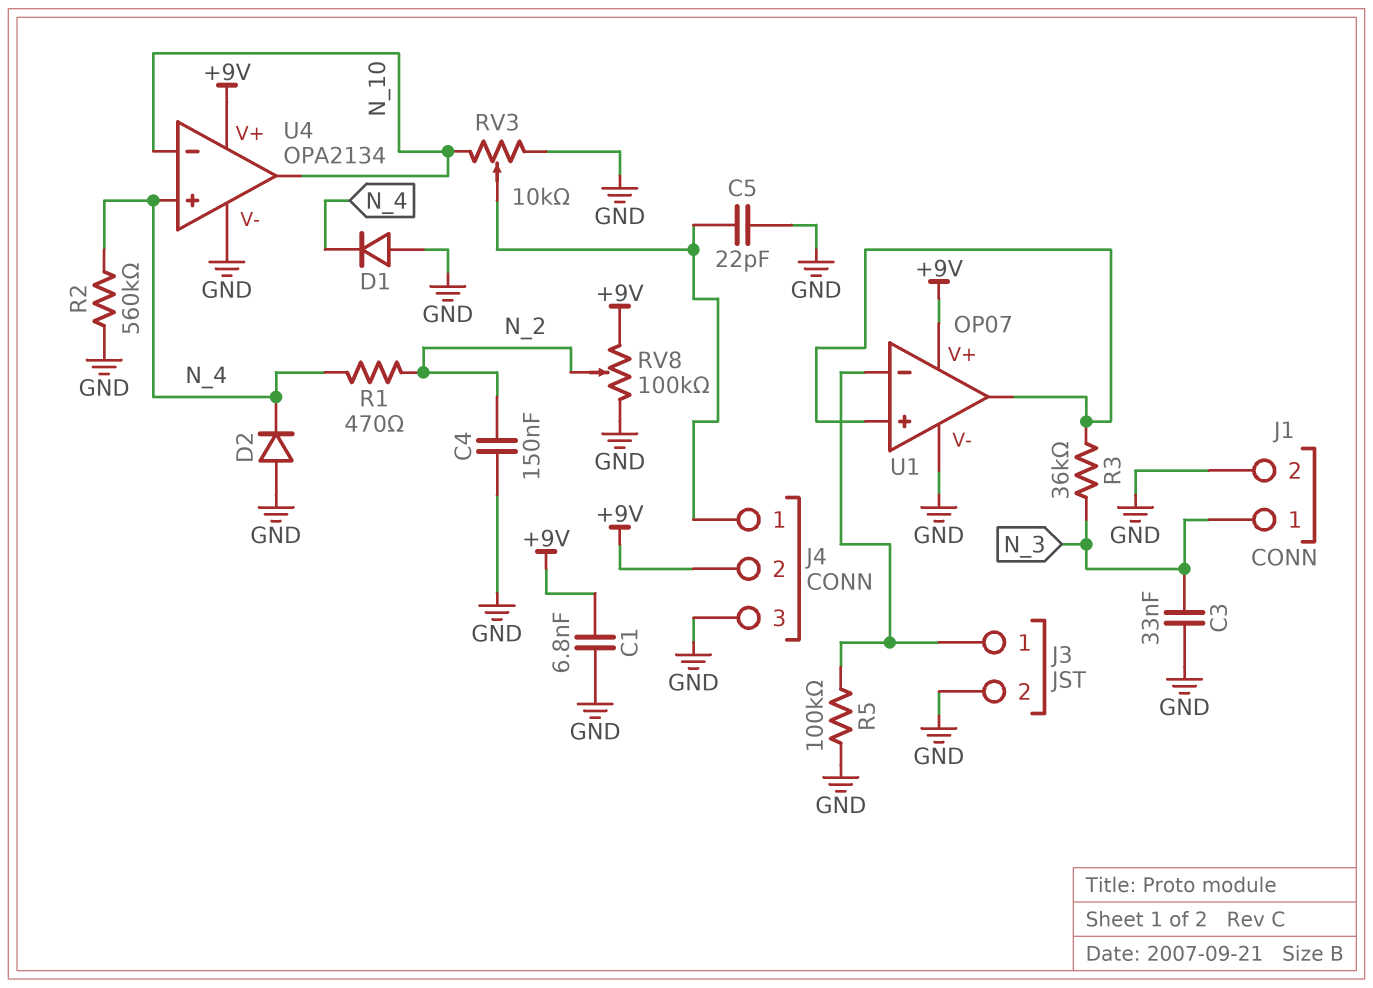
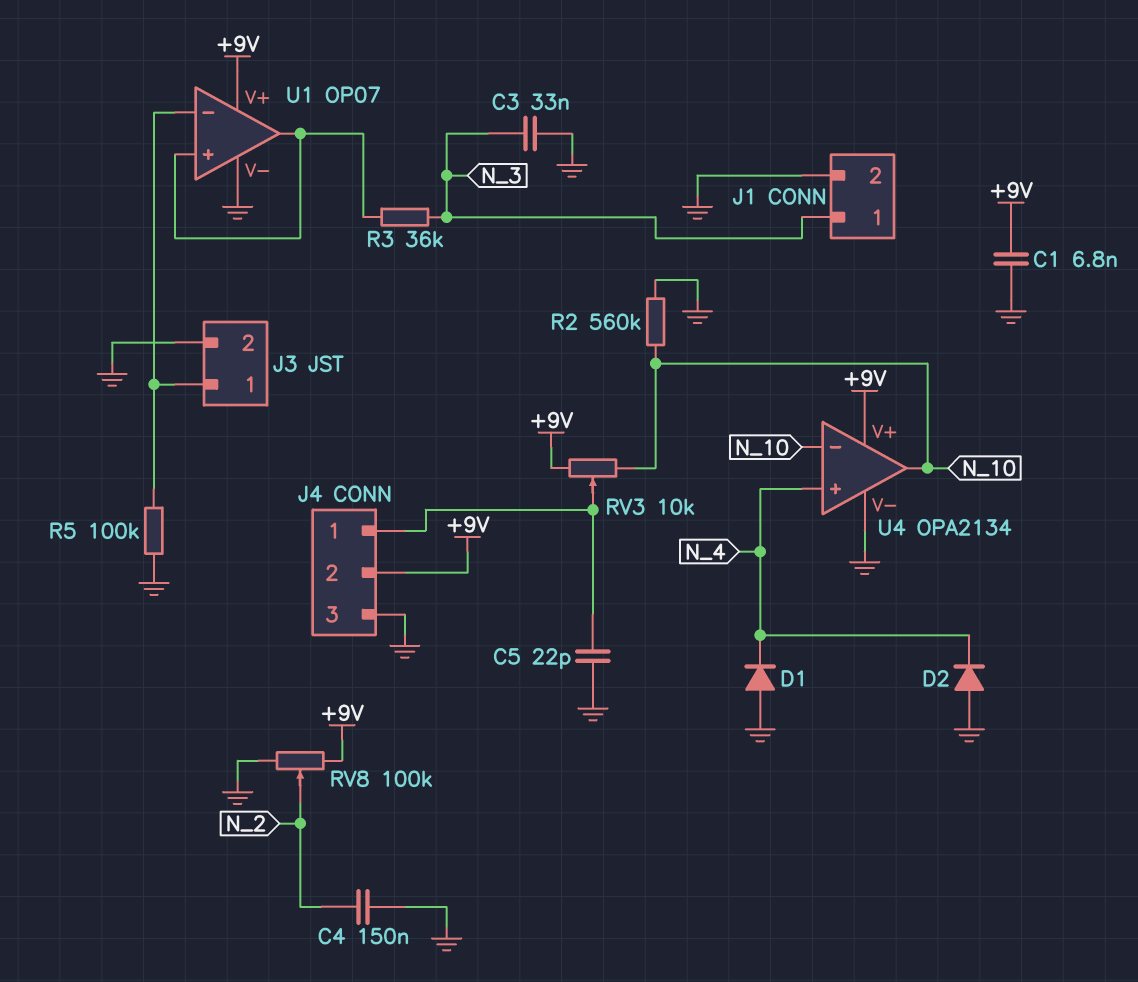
R1: 470 (N_2, N_4) -> none
R2: 560k (GND, N_4) -> 560k (GND, N_10)
RV3: 10k (GND, N_10, wiper J4/1) -> 10k (+9V, N_10, wiper J4/1)

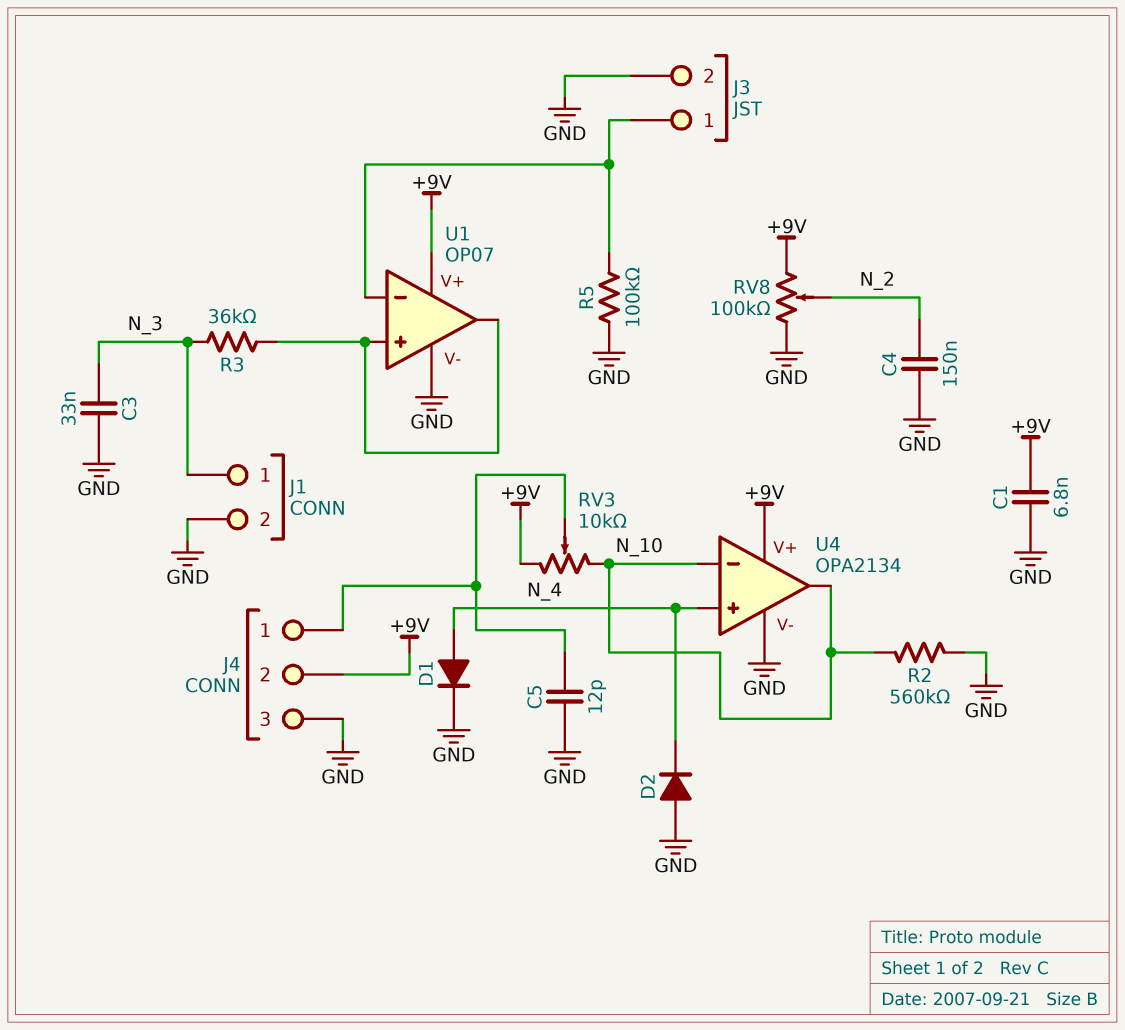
C5: 22pF (GND, J4/1) -> 12pF (GND, J4/1)
D1: diode (A GND, K N_4) -> diode (A N_4, K GND)

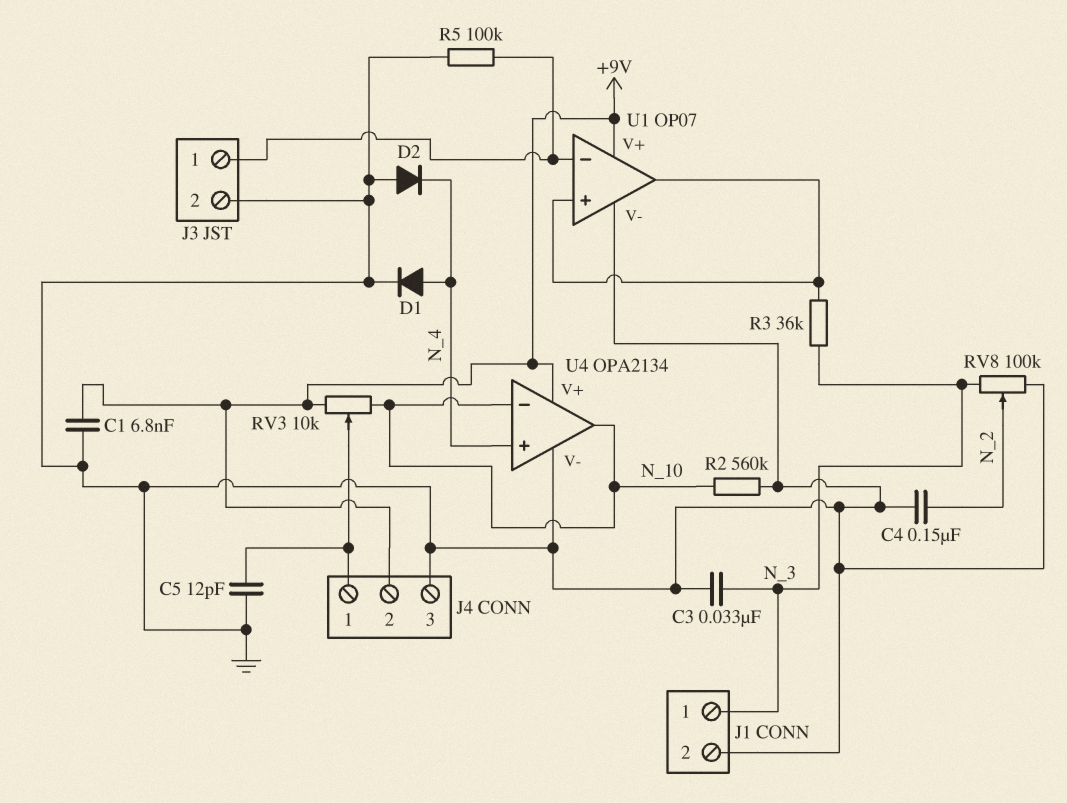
RV8: 100k (+9V, GND, wiper N_2) -> 100k (GND, N_3, wiper N_2)

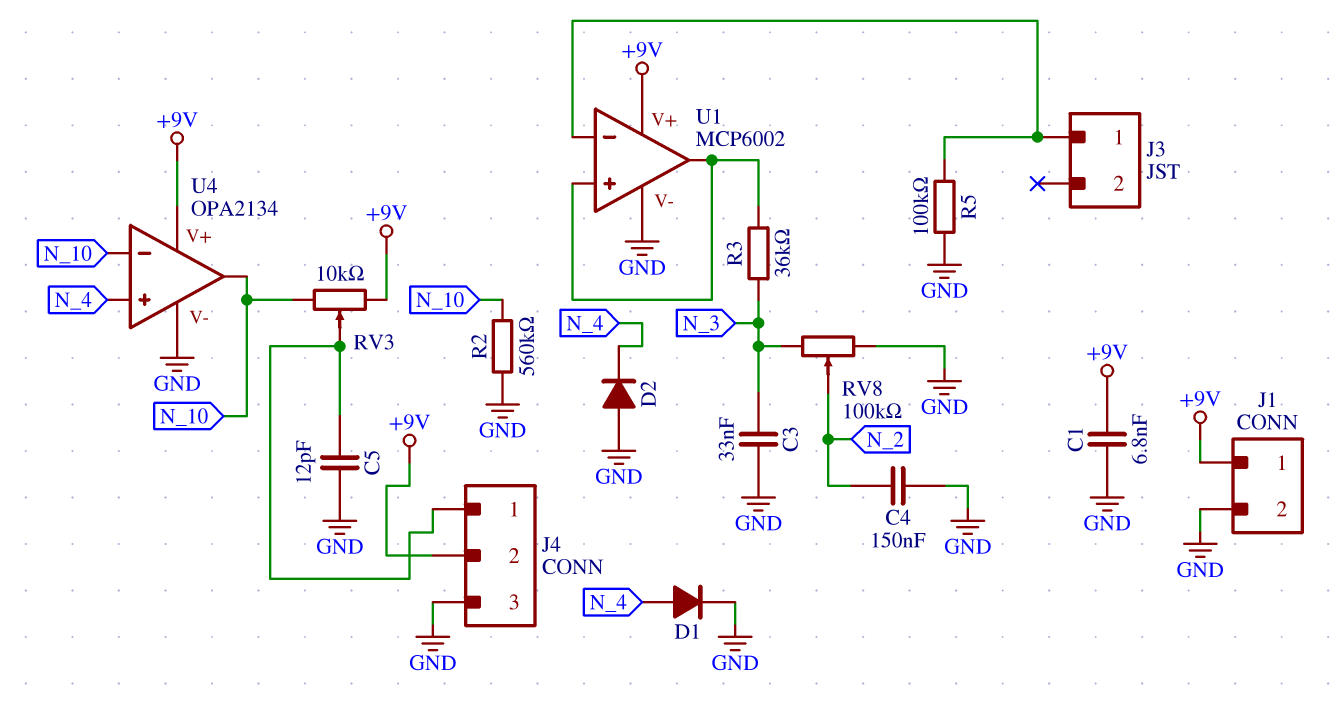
J1 pin 1: N_3 -> +9V
J3 pin 2: GND -> none
U1: OP07 -> MCP6002

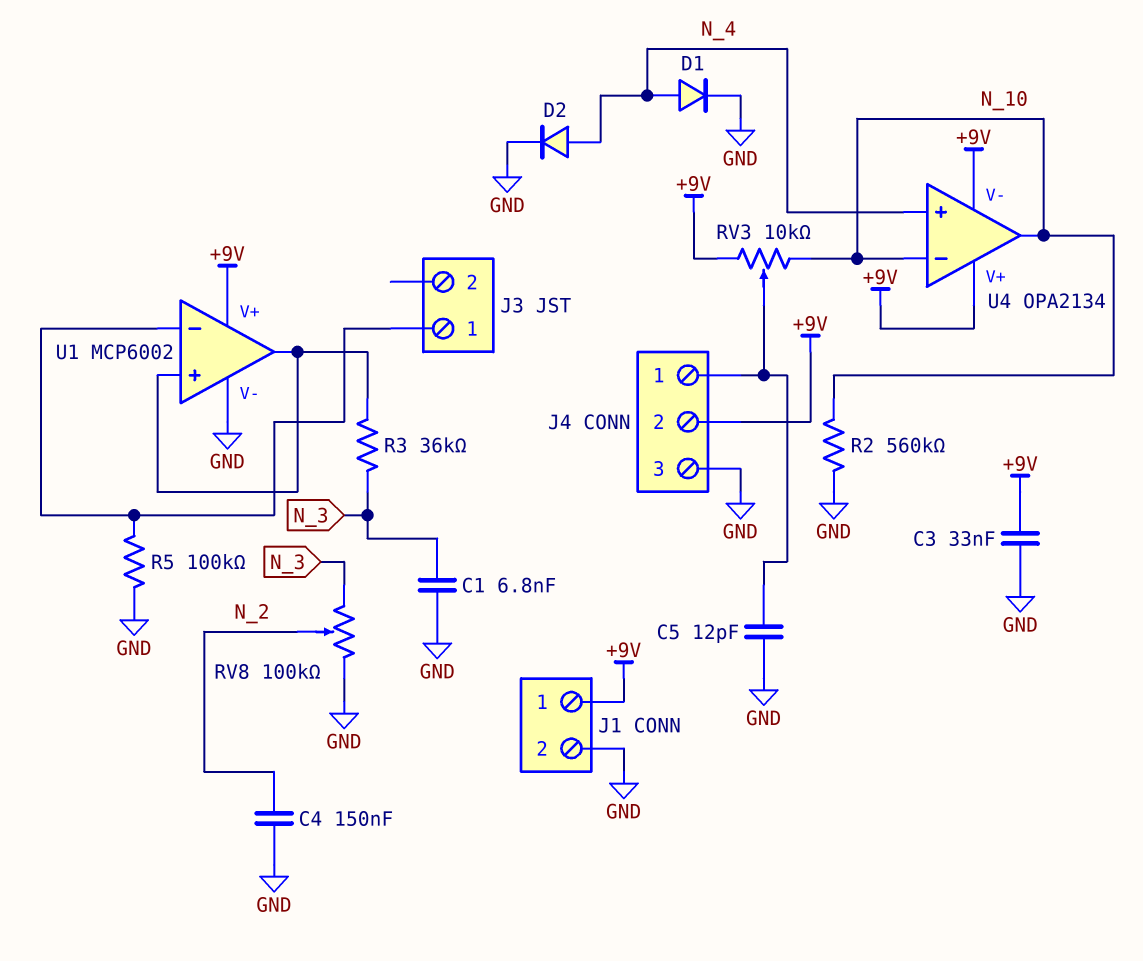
C1: 6.8nF (+9V, GND) -> 6.8nF (GND, N_3)
C3: 33nF (GND, N_3) -> 33nF (+9V, GND)
D2: diode (A GND, K N_4) -> diode (A N_4, K GND)
U4 pin V-: GND -> +9V

